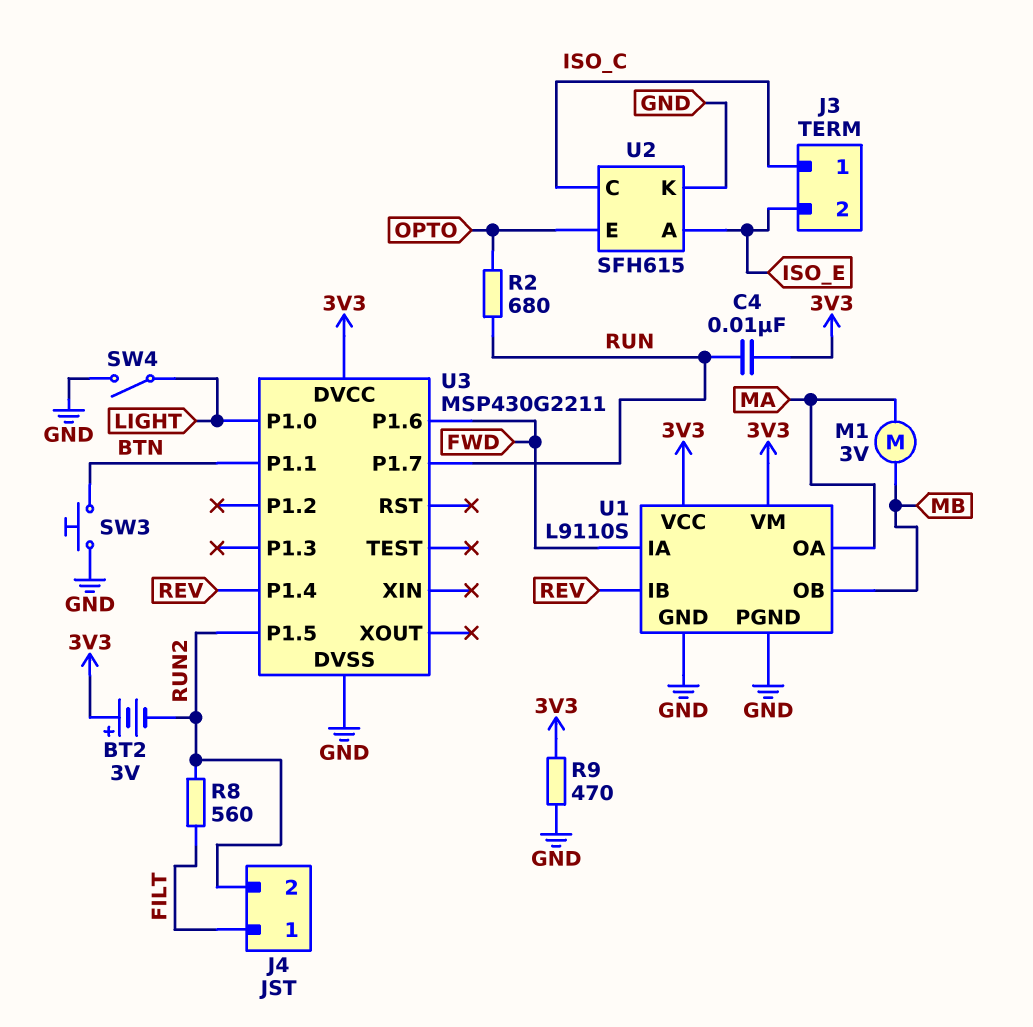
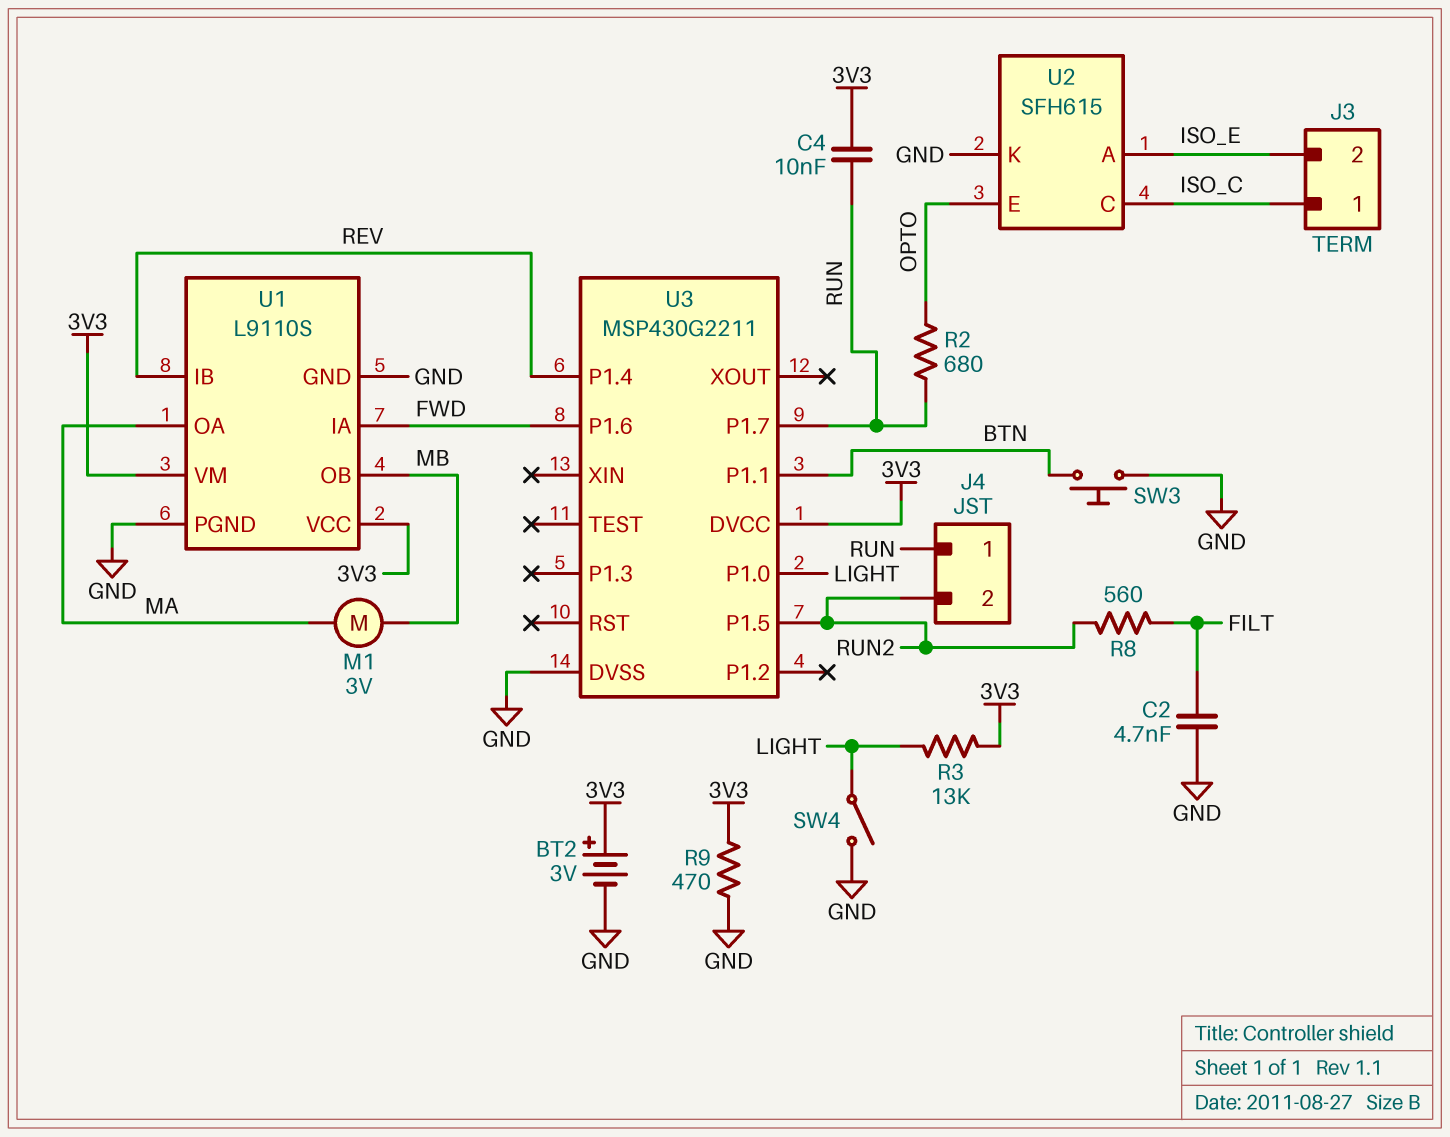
BT2: 3V (plus 3V3, minus RUN2) -> 3V (plus 3V3, minus GND)
C2: none -> 4.7nF (FILT, GND)
J4 pin 1: FILT -> RUN
R3: none -> 13k (3V3, LIGHT)

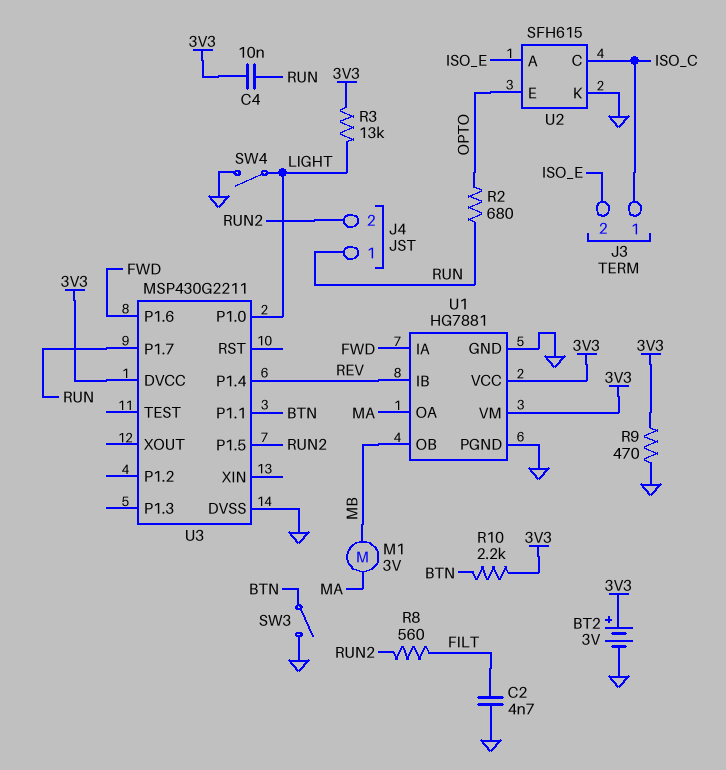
R10: none -> 2.2k (3V3, BTN)
SW3: button (BTN, GND) -> switch (BTN, GND)
U1: L9110S -> HG7881

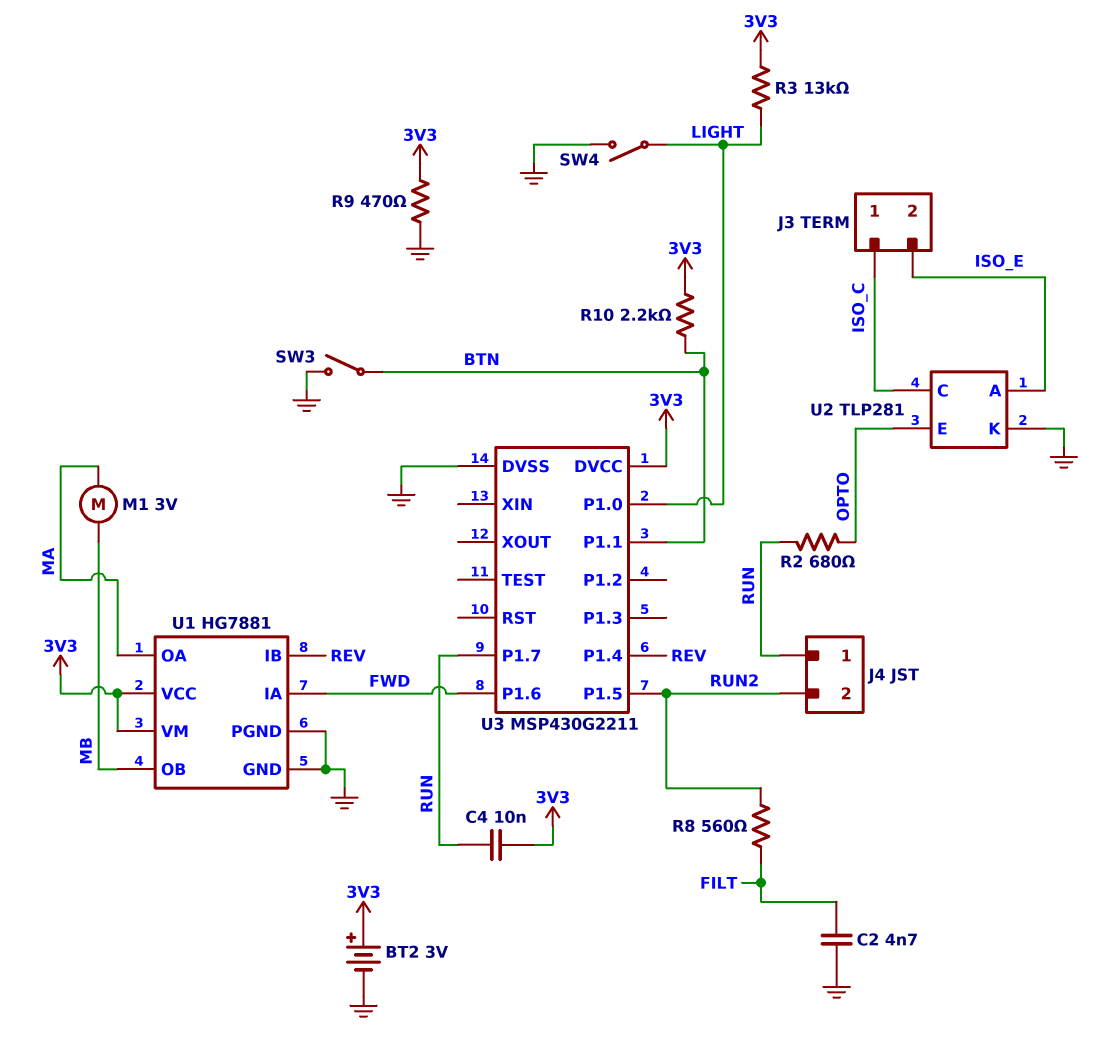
U2: SFH615 -> TLP281

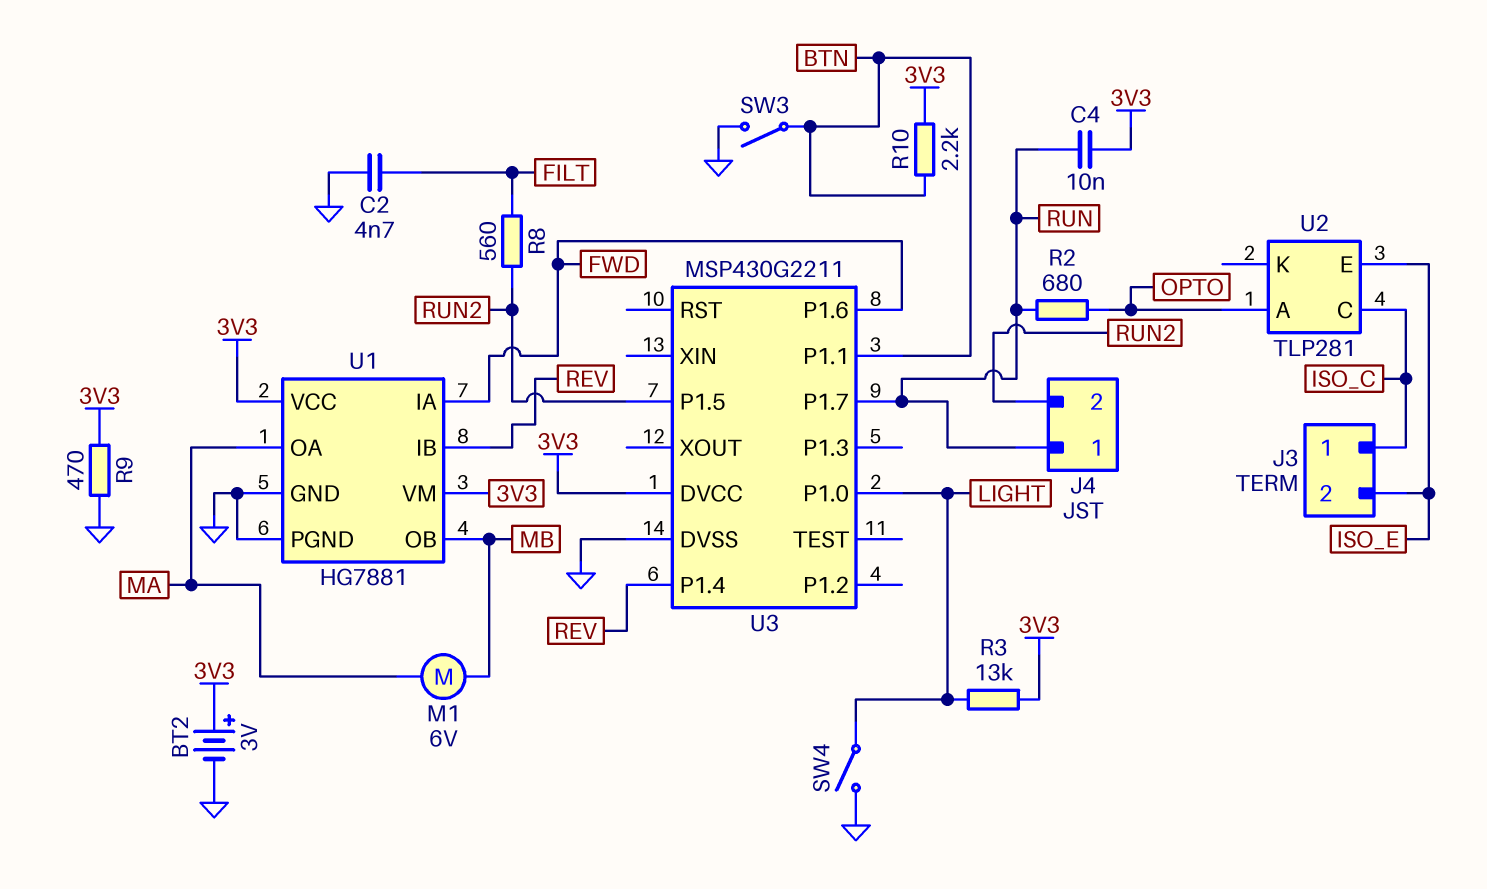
M1: motor 3V (MA, MB) -> motor 6V (MA, MB)
U2 pin A: ISO_E -> OPTO
U2 pin E: OPTO -> ISO_E
U2 pin K: GND -> none

